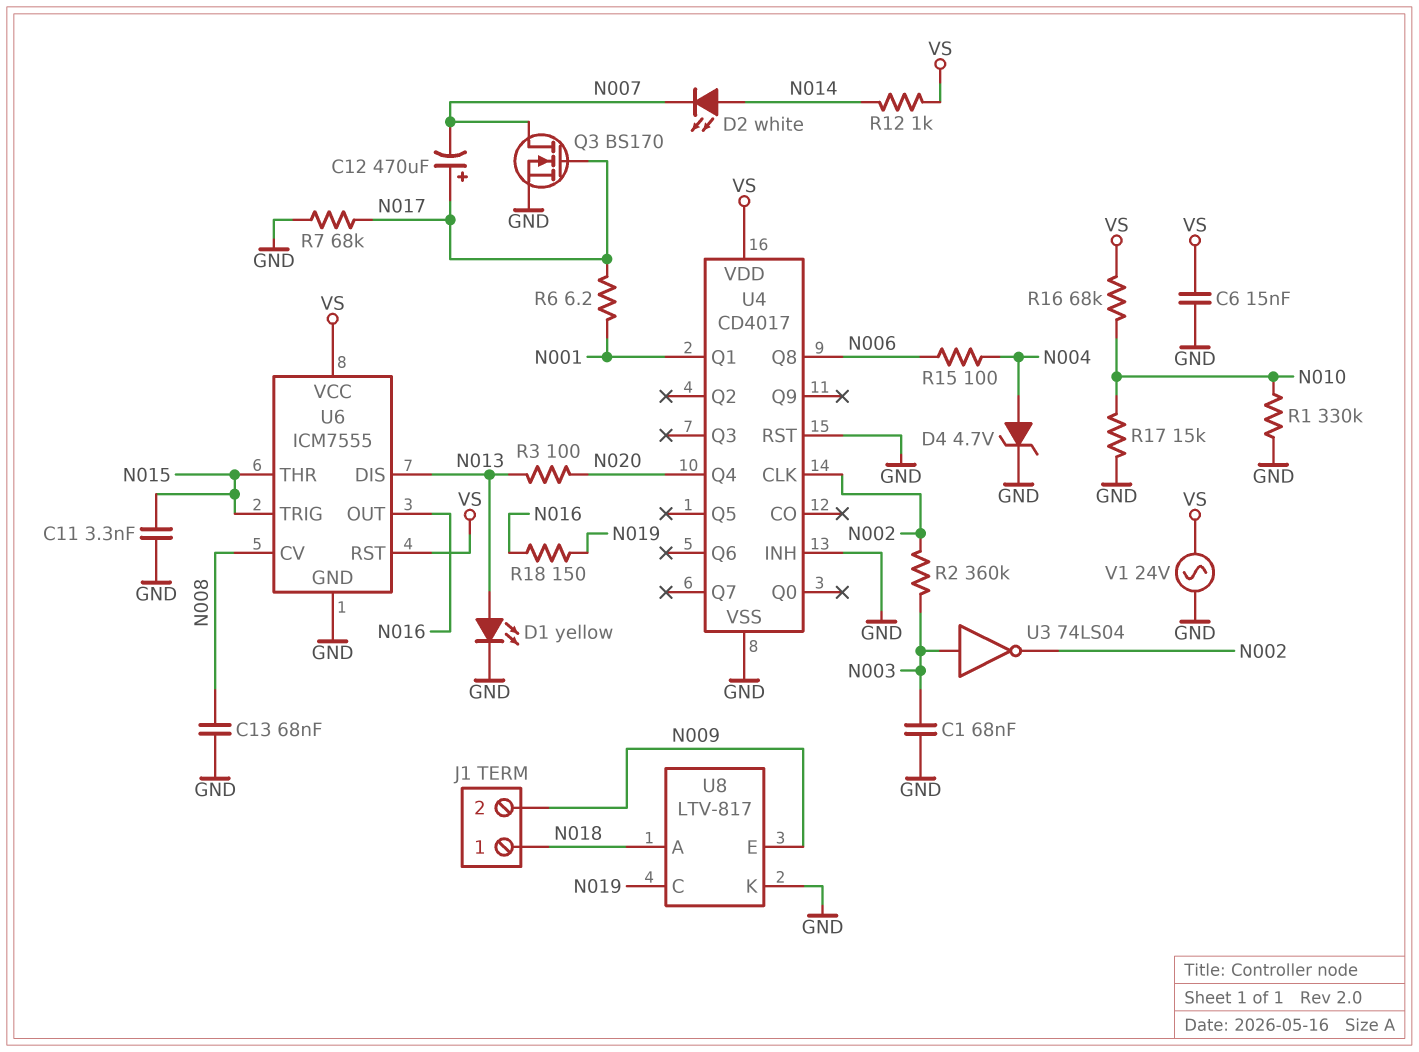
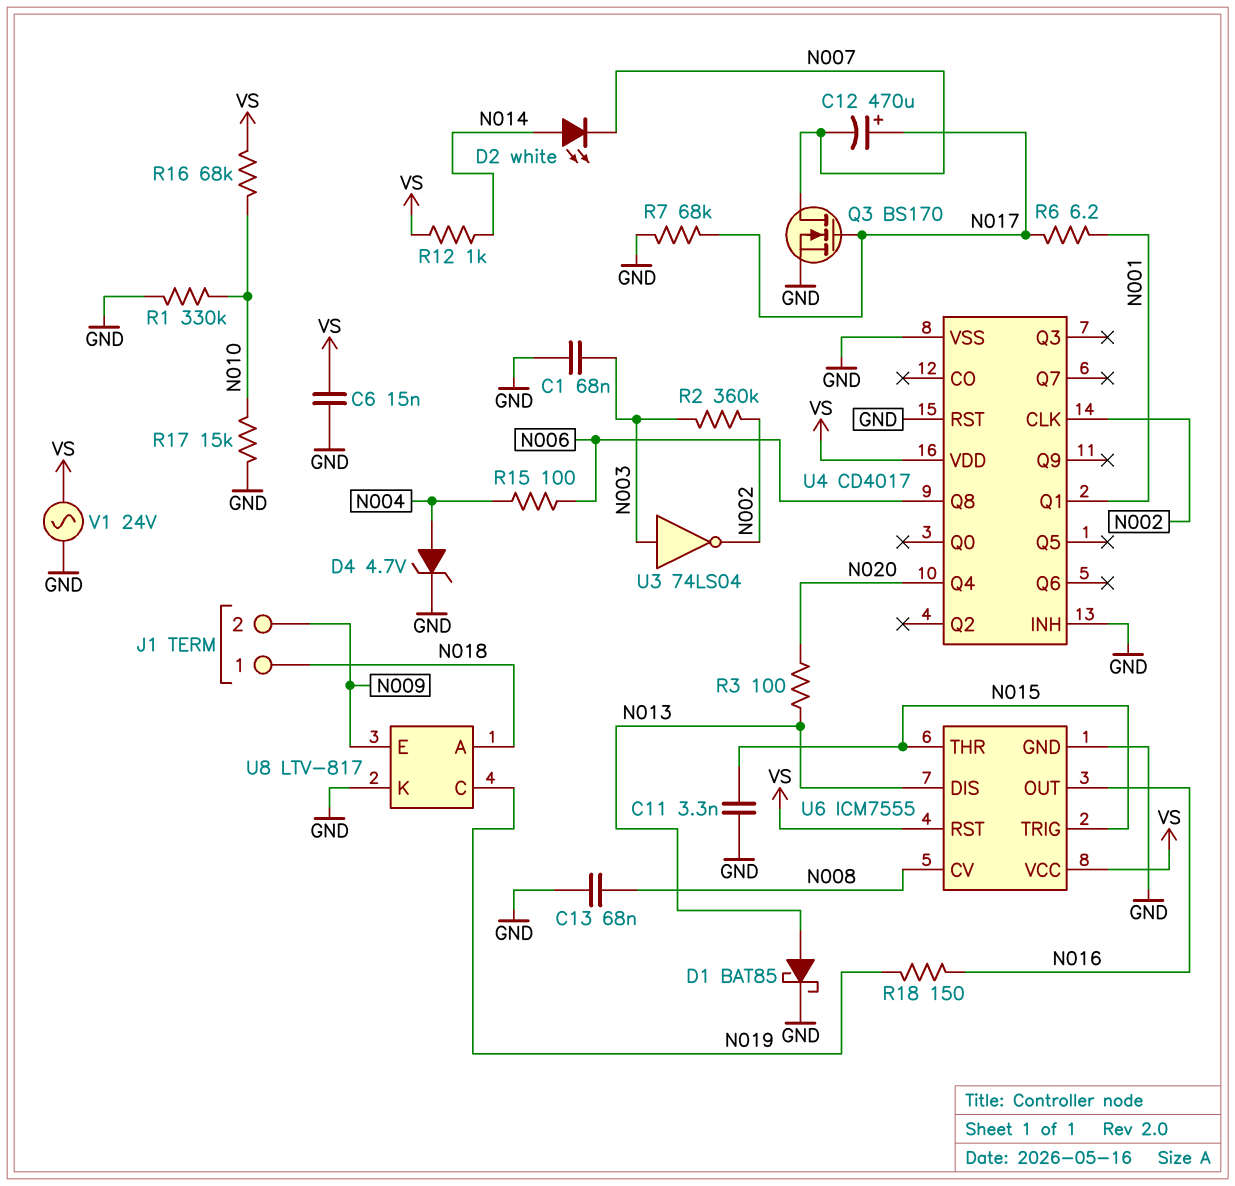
D1: LED yellow (A N013, K GND) -> schottky BAT85 (A N013, K GND)

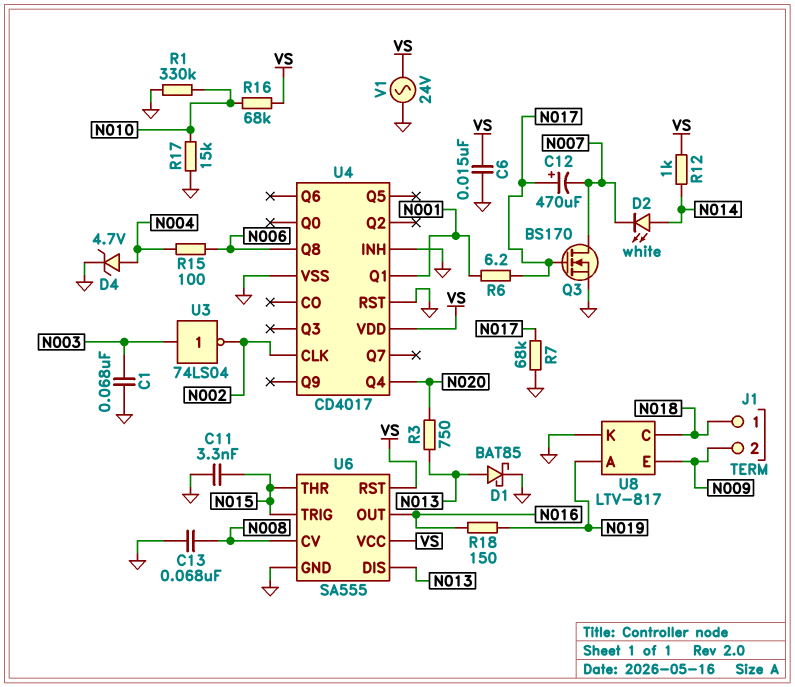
R2: 360k (N002, N003) -> none
R3: 100 (N013, N020) -> 750 (N013, N020)
U6: ICM7555 -> SA555
U8 pin A: N018 -> N019
U8 pin C: N019 -> N018

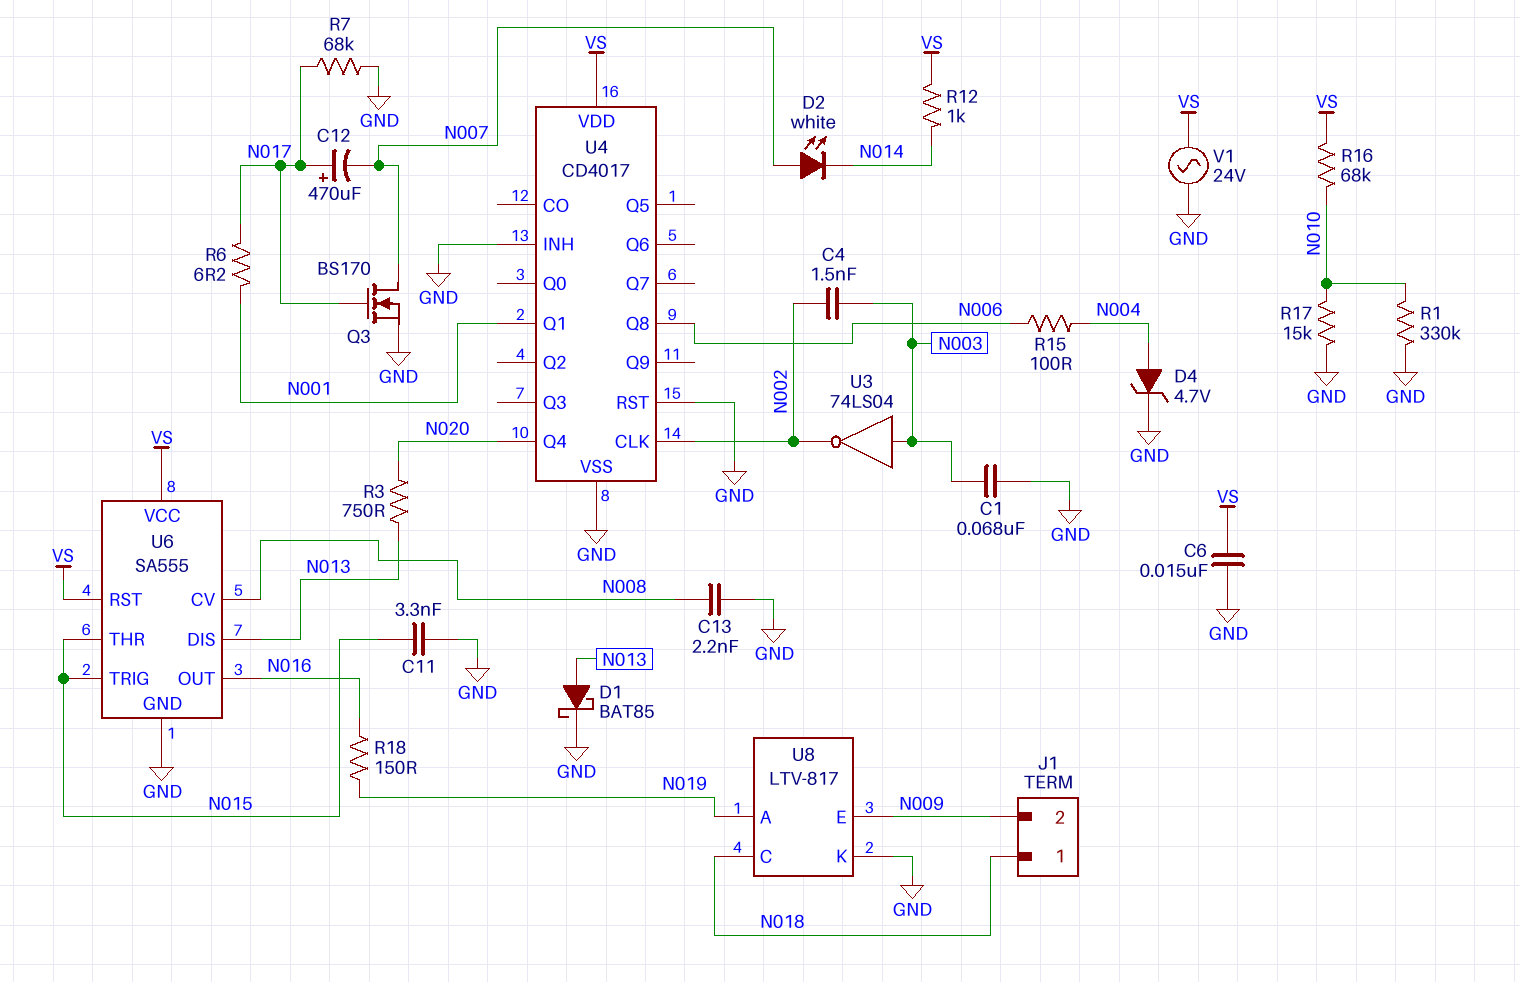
C4: none -> 1.5nF (N002, N003)
C13: 68nF (GND, N008) -> 2.2nF (GND, N008)
D2: LED white (A N014, K N007) -> LED white (A N007, K N014)

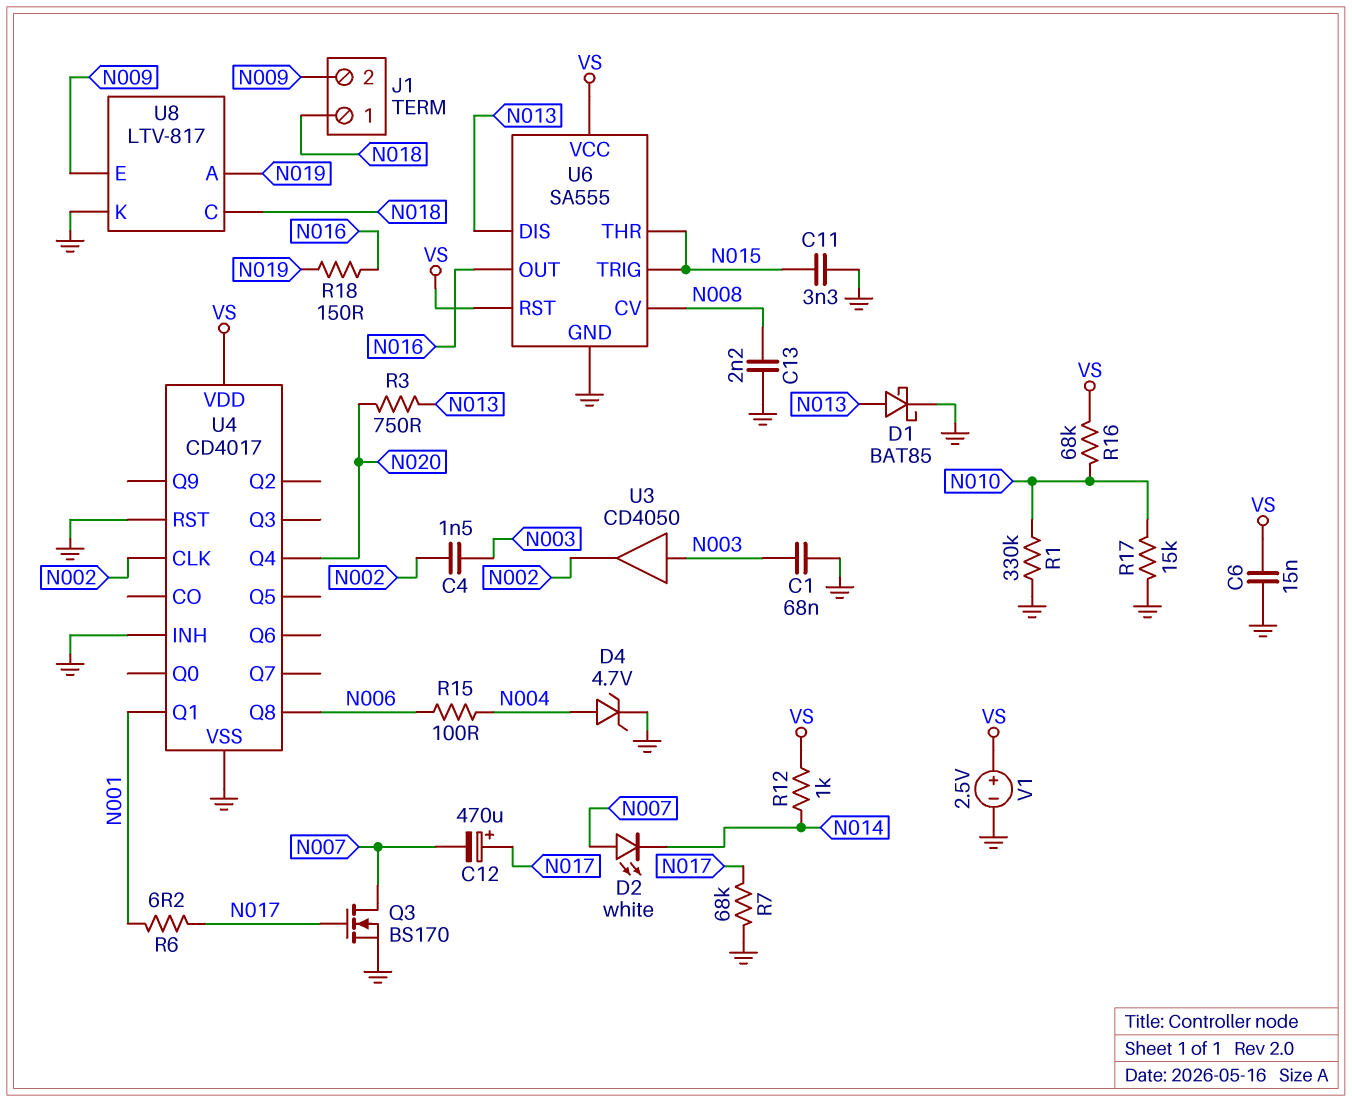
U3: NOT 74LS04 (in N003, out N002) -> buffer CD4050 (in N003, out N002)
V1: AC 24V (GND, VS) -> 2.5V (plus VS, minus GND)

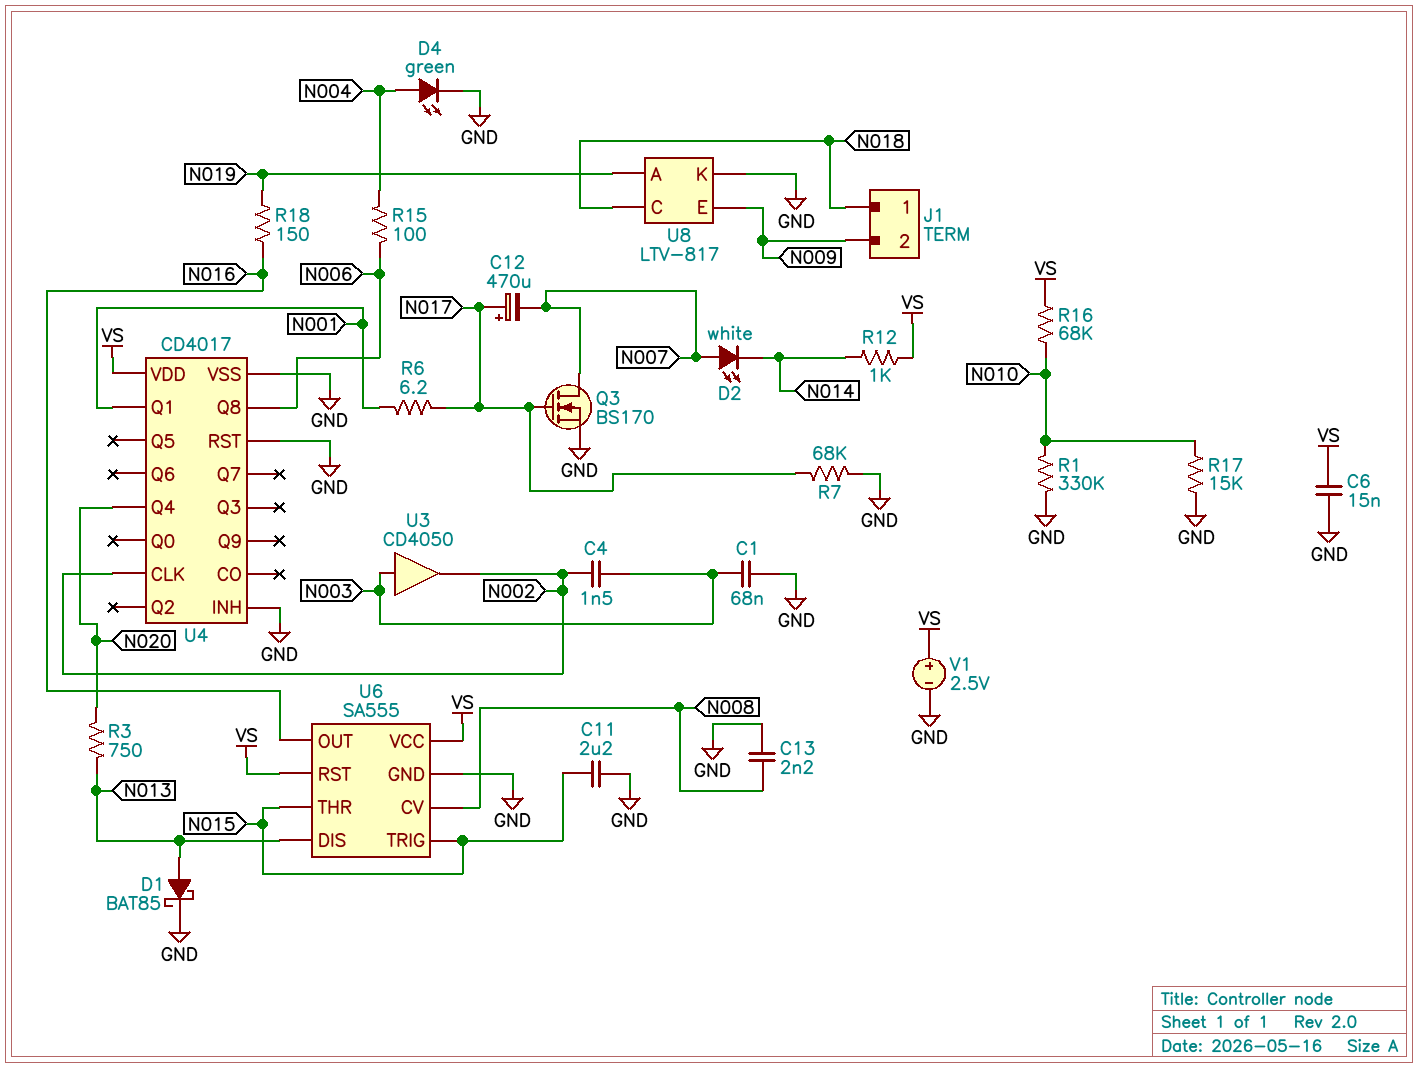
C11: 3.3nF (GND, N015) -> 2.2uF (GND, N015)
D4: zener 4.7V (A N004, K GND) -> LED green (A N004, K GND)

